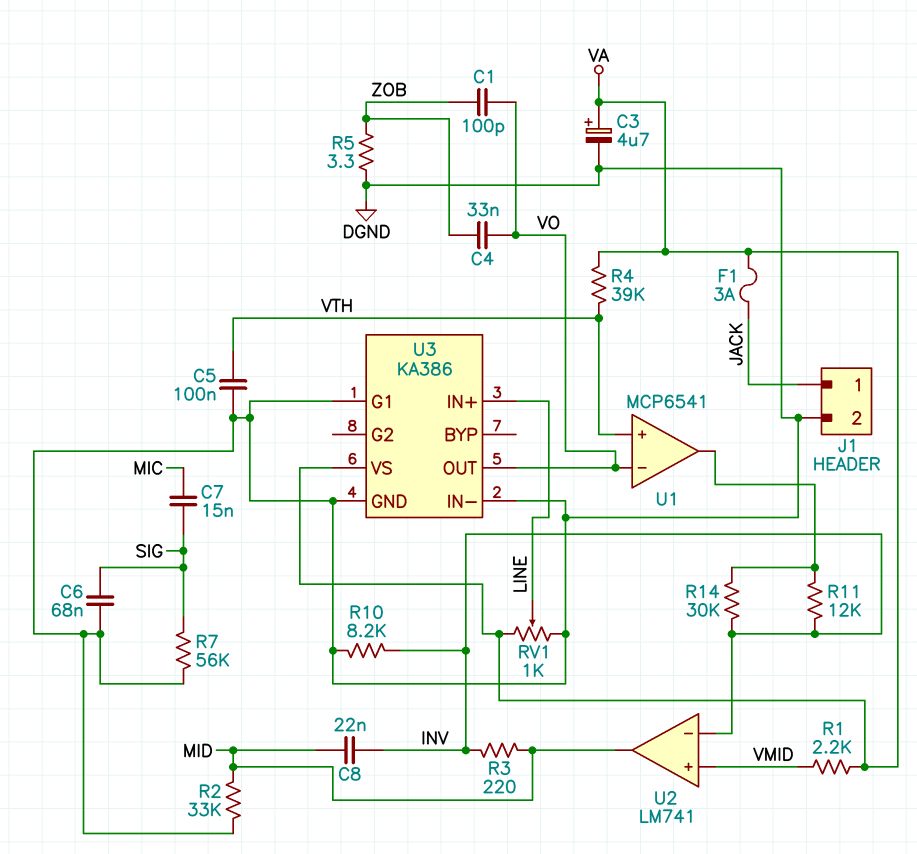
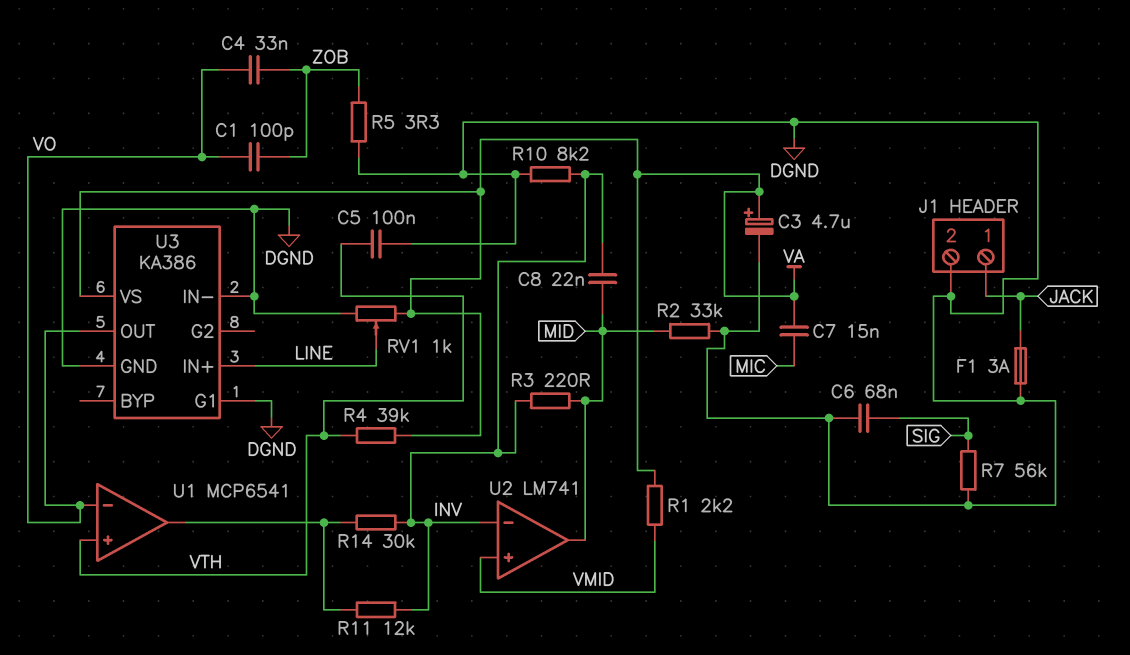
C7: 15nF (MIC, SIG) -> 15nF (MIC, VA)
F1: 3A (JACK, VA) -> 3A (DGND, JACK)

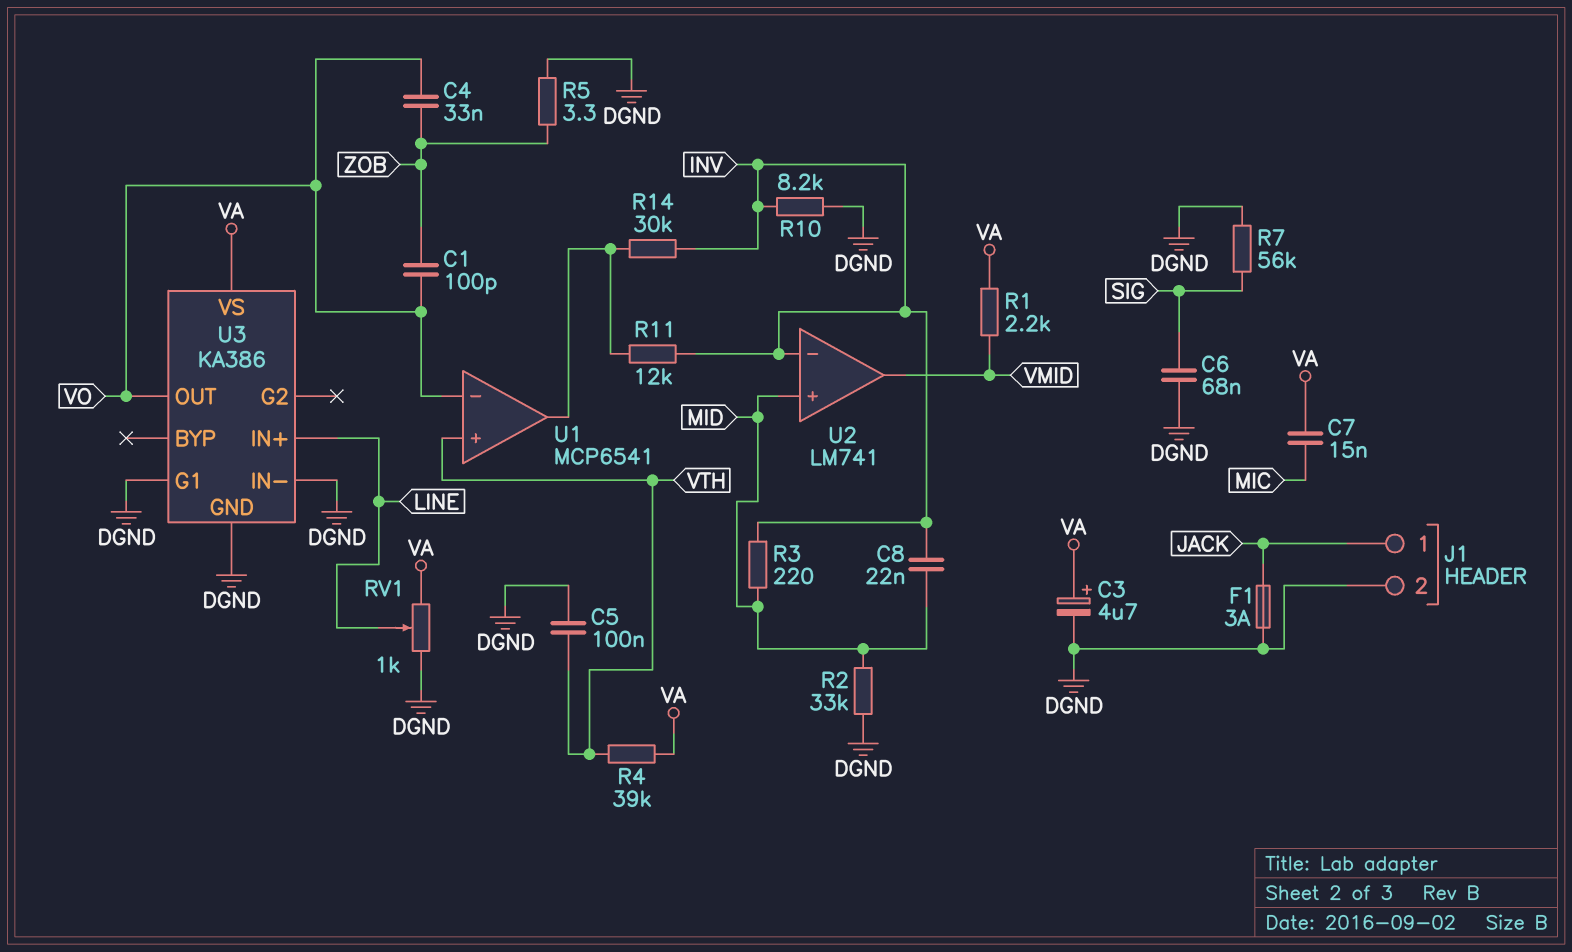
U2 pin in+: VMID -> MID
U2 pin out: MID -> VMID

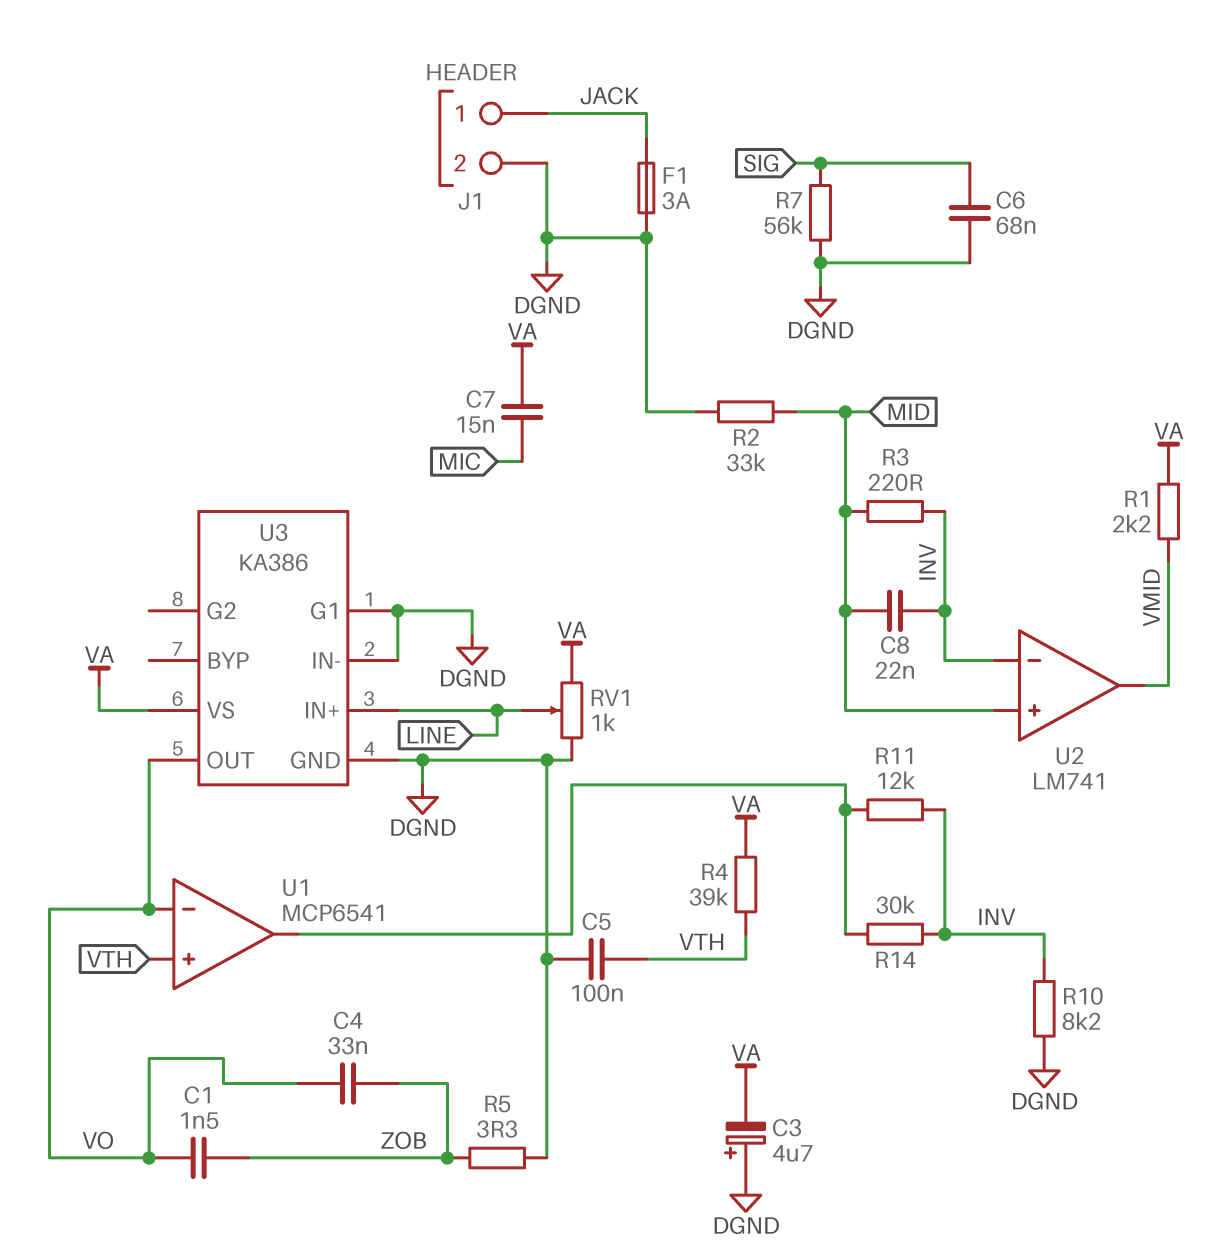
C1: 100pF (VO, ZOB) -> 1.5nF (VO, ZOB)
C3: 4.7uF (plus VA, minus DGND) -> 4.7uF (plus DGND, minus VA)

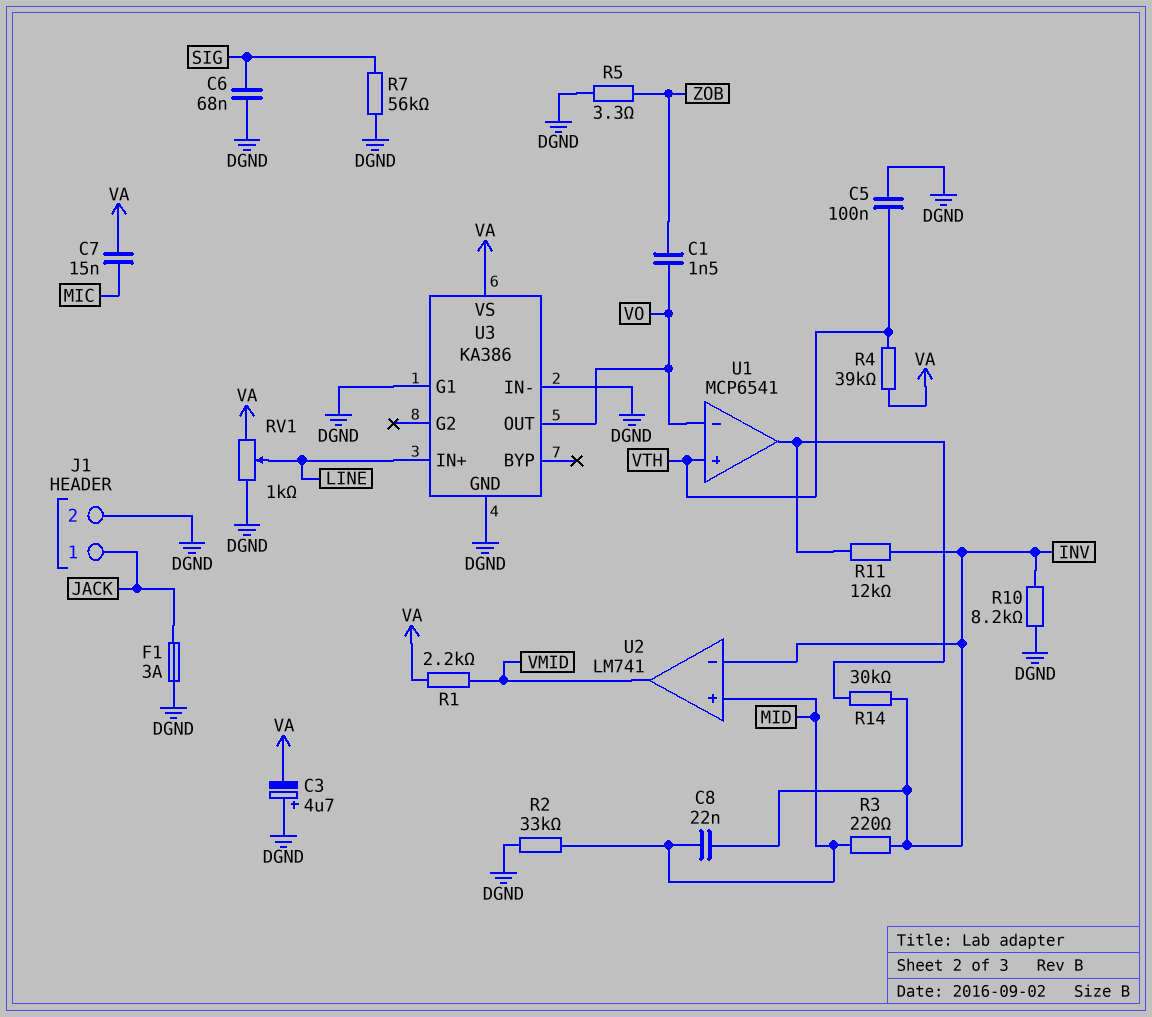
C4: 33nF (VO, ZOB) -> none

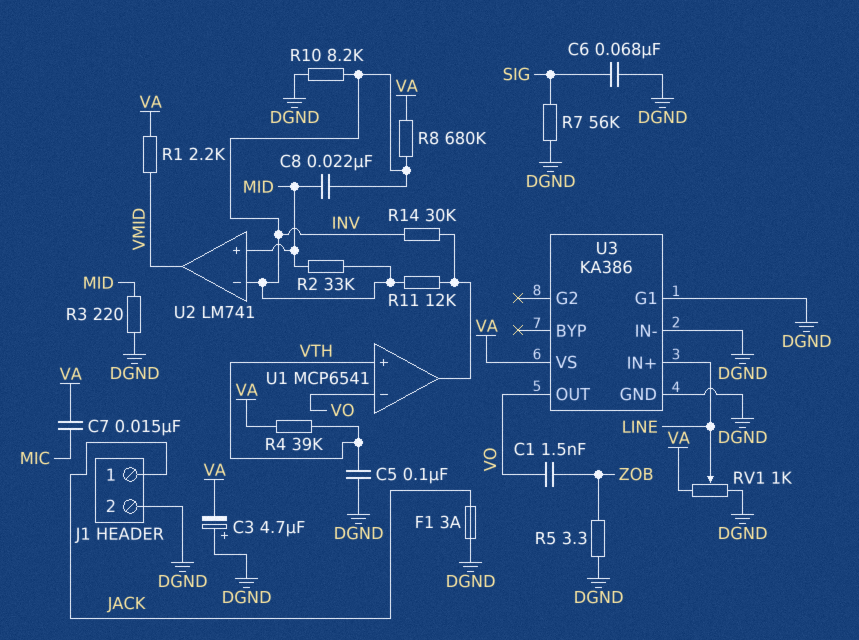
R2: 33k (DGND, MID) -> 33k (INV, MID)
R3: 220 (INV, MID) -> 220 (DGND, MID)
R8: none -> 680k (INV, VA)

